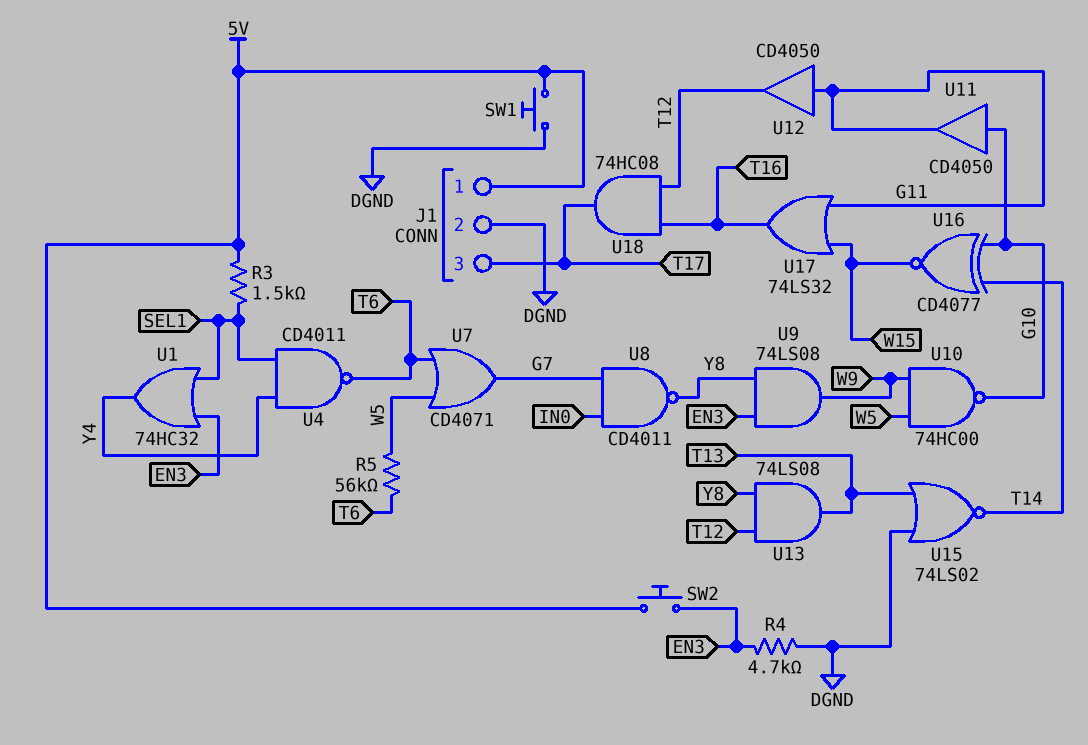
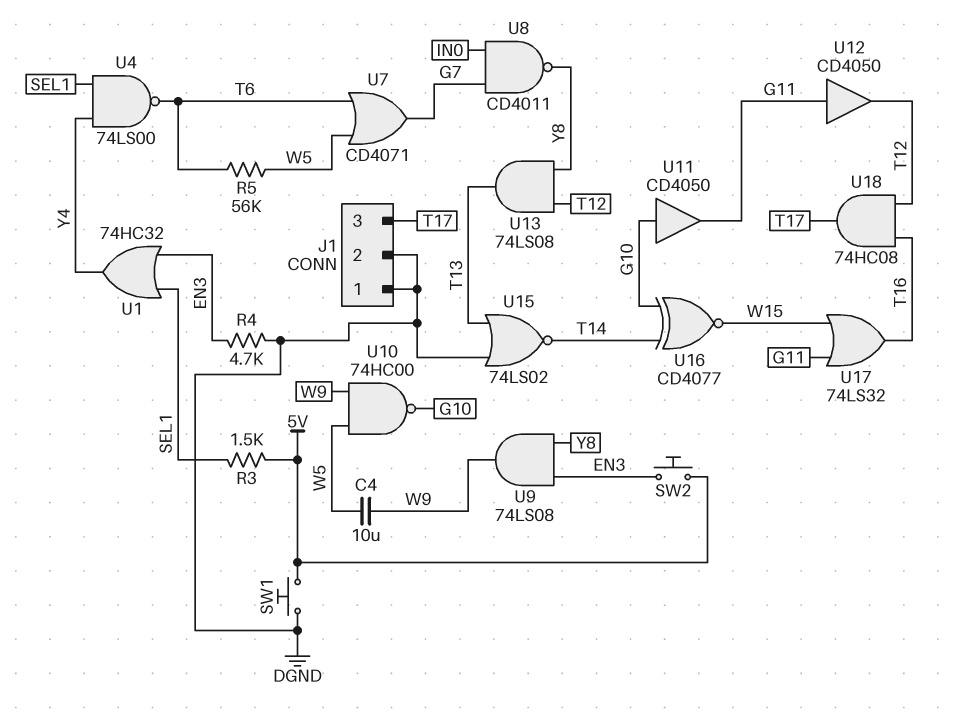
C4: none -> 10uF (W5, W9)
J1 pin 1: 5V -> DGND
U4: NAND CD4011 (in SEL1, in Y4, out T6) -> NAND 74LS00 (in SEL1, in Y4, out T6)

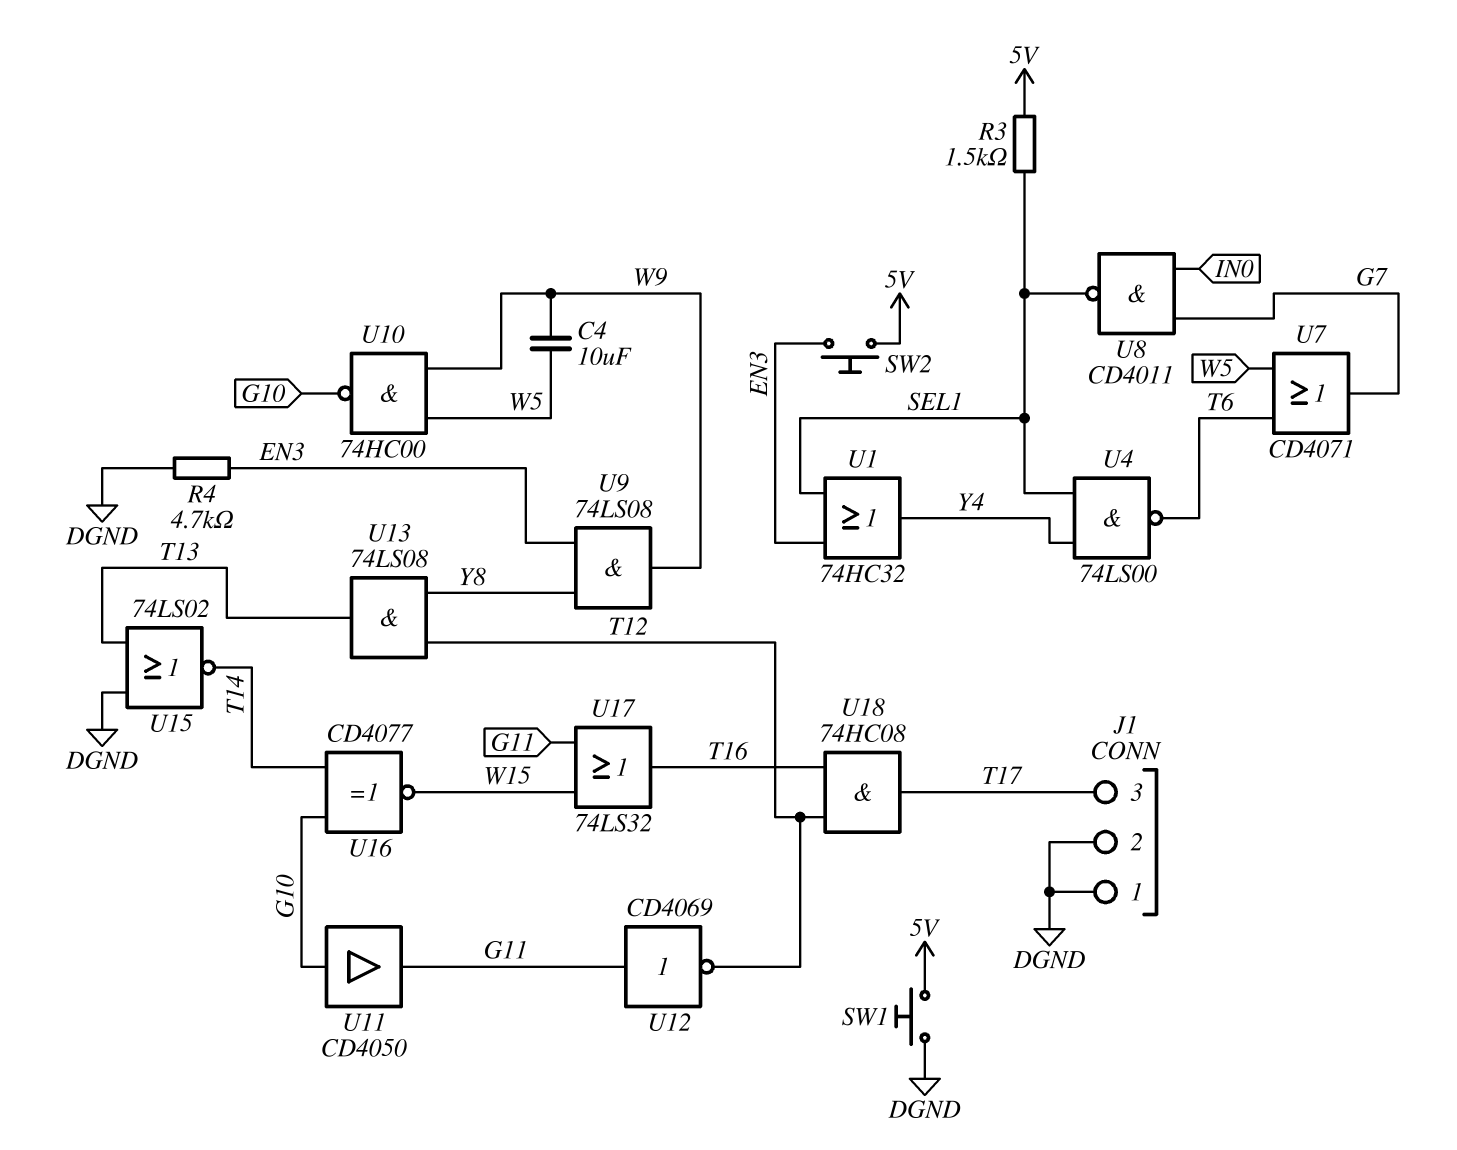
R5: 56k (T6, W5) -> none
U8: NAND CD4011 (in G7, in IN0, out Y8) -> NAND CD4011 (in G7, in IN0, out SEL1)
U12: buffer CD4050 (in G11, out T12) -> NOT CD4069 (in G11, out T12)

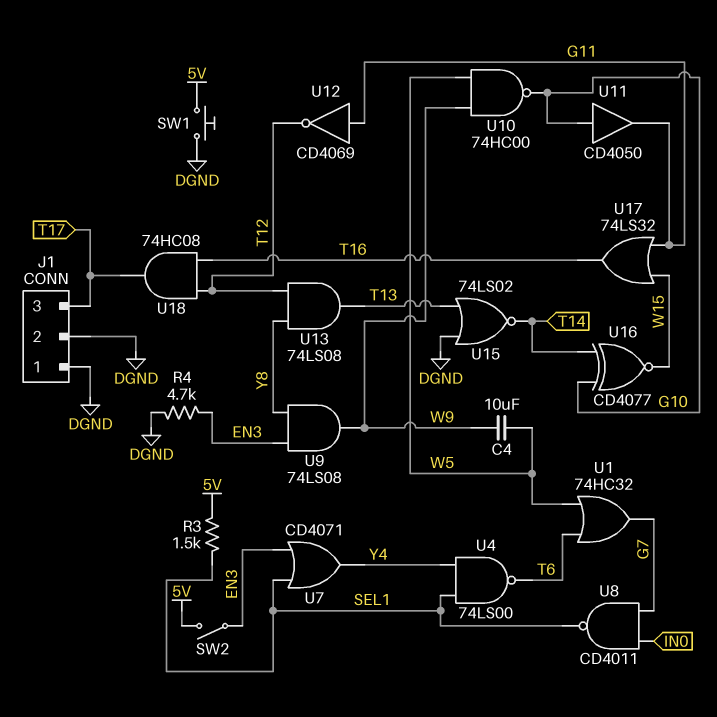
SW2: button (5V, EN3) -> switch (5V, EN3)
U1: OR 74HC32 (in EN3, in SEL1, out Y4) -> OR 74HC32 (in T6, in W5, out G7)
U7: OR CD4071 (in T6, in W5, out G7) -> OR CD4071 (in EN3, in SEL1, out Y4)

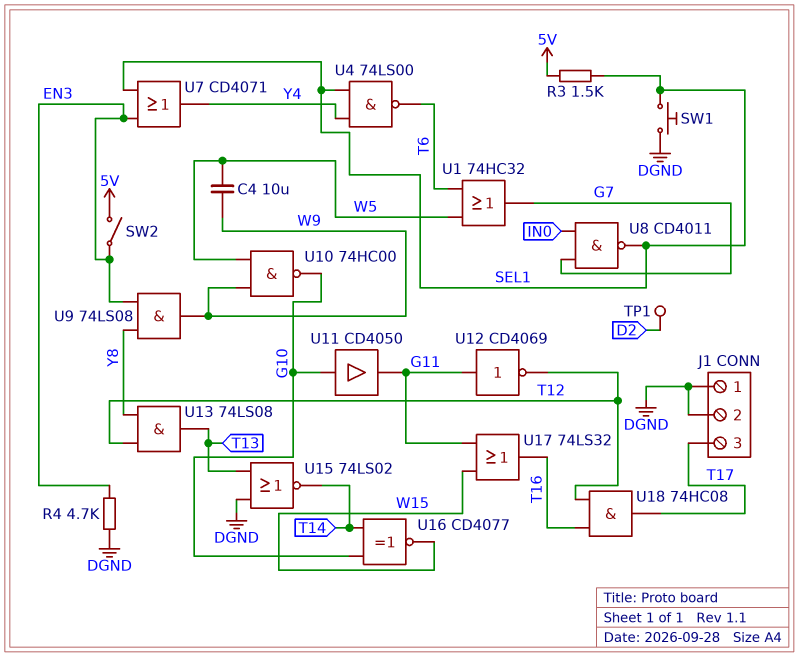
SW1: button (5V, DGND) -> button (DGND, SEL1)
TP1: none -> test point (D2)

